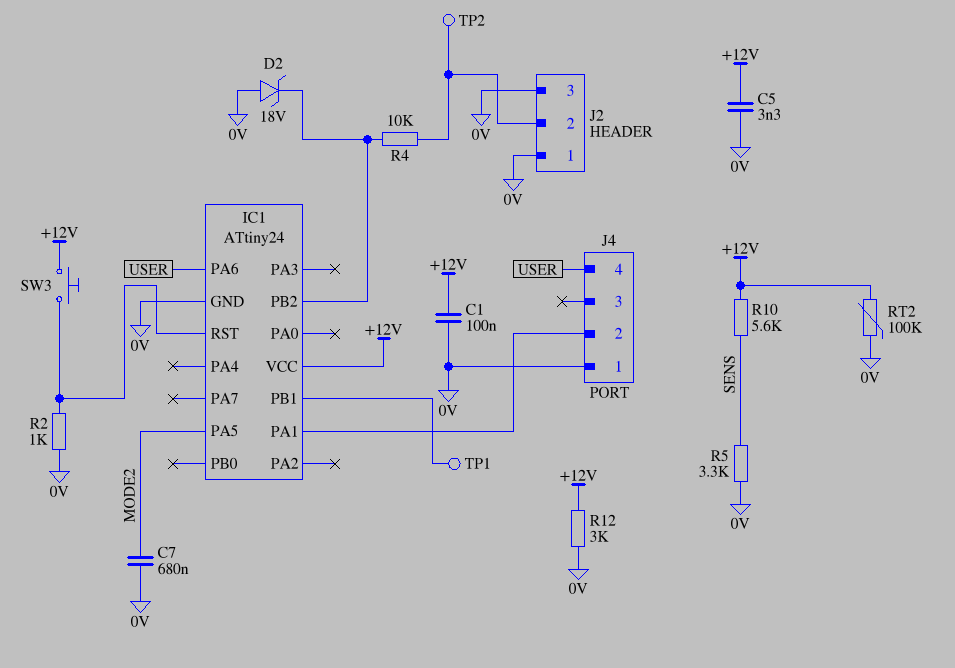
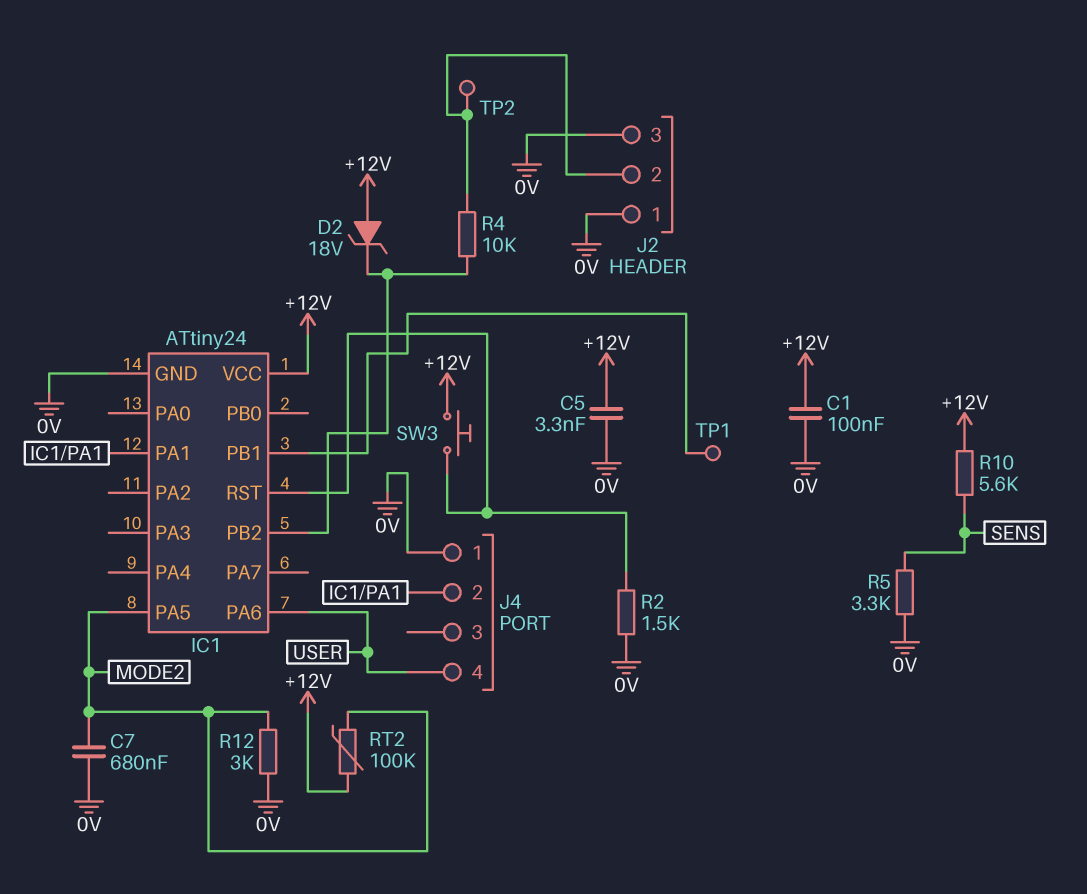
D2: zener 18V (A 0V, K IC1/PB2) -> zener 18V (A +12V, K IC1/PB2)
R2: 1k (0V, IC1/RST) -> 1.5k (0V, IC1/RST)
R12: 3k (+12V, 0V) -> 3k (0V, MODE2)
RT2: 100k (+12V, 0V) -> 100k (+12V, MODE2)

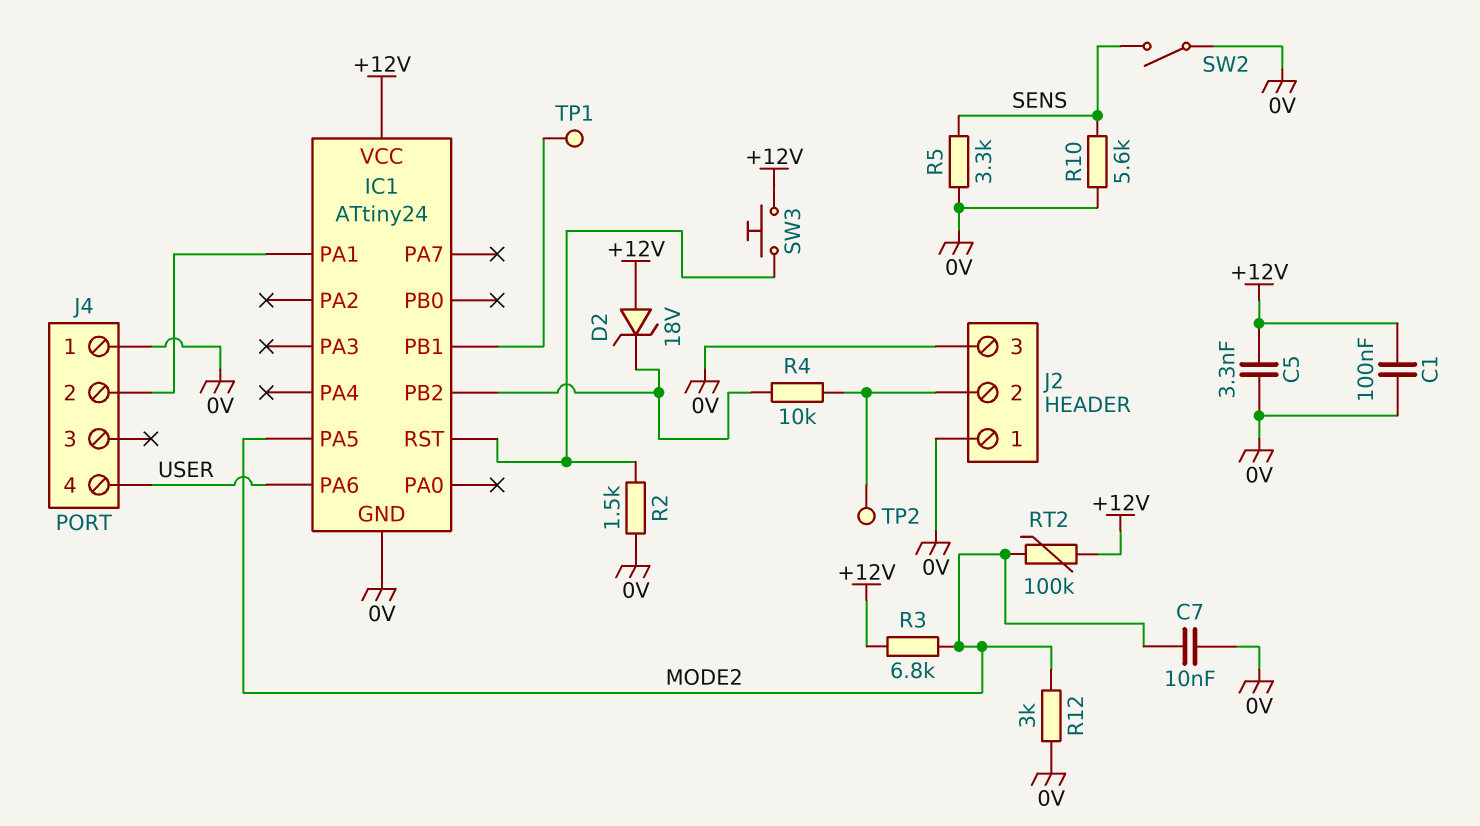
C7: 680nF (0V, MODE2) -> 10nF (0V, MODE2)
R3: none -> 6.8k (+12V, MODE2)
R10: 5.6k (+12V, SENS) -> 5.6k (0V, SENS)
SW2: none -> switch (0V, SENS)

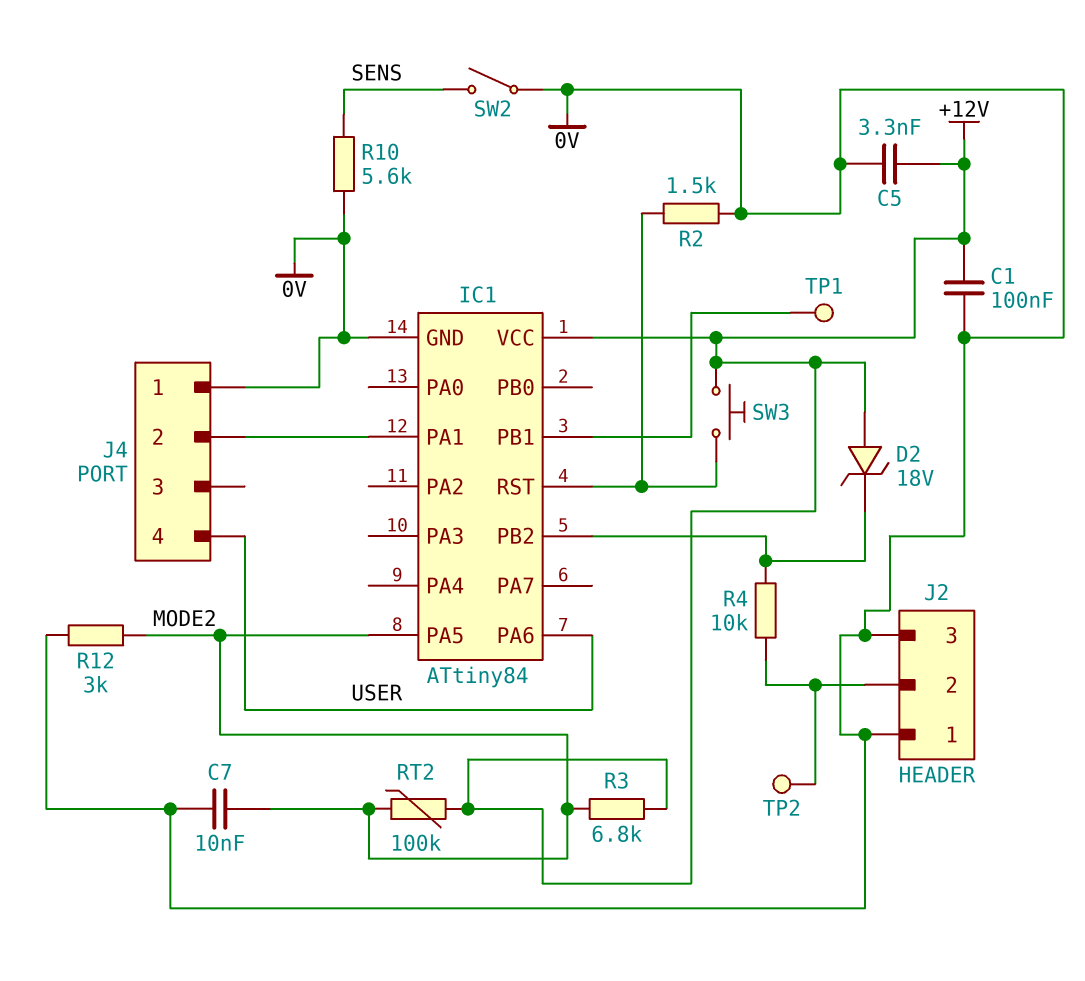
IC1: ATtiny24 -> ATtiny84
R5: 3.3k (0V, SENS) -> none

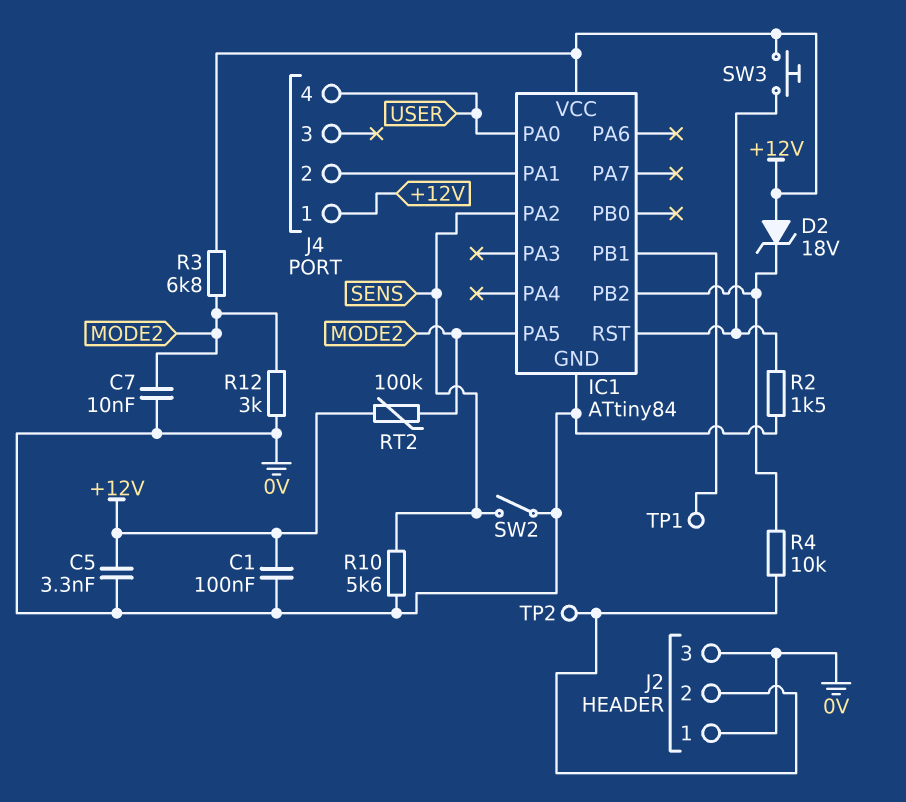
IC1 pin PA0: none -> USER
IC1 pin PA2: none -> SENS
IC1 pin PA6: USER -> none
J4 pin 1: 0V -> +12V

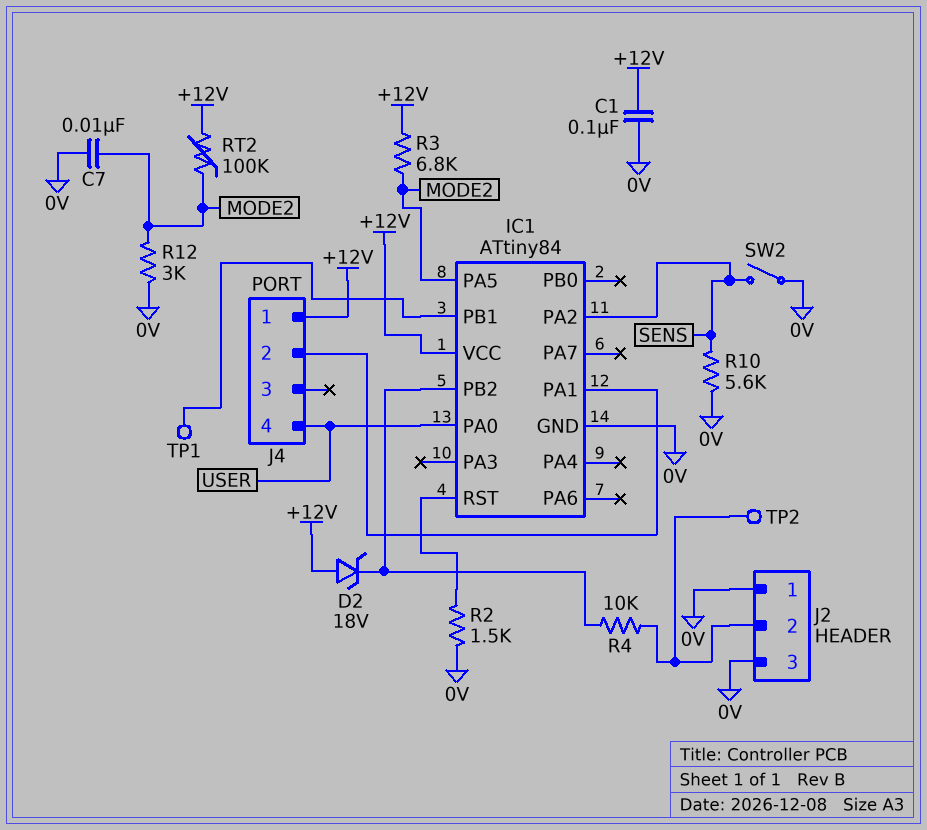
C5: 3.3nF (+12V, 0V) -> none
SW3: button (+12V, IC1/RST) -> none

